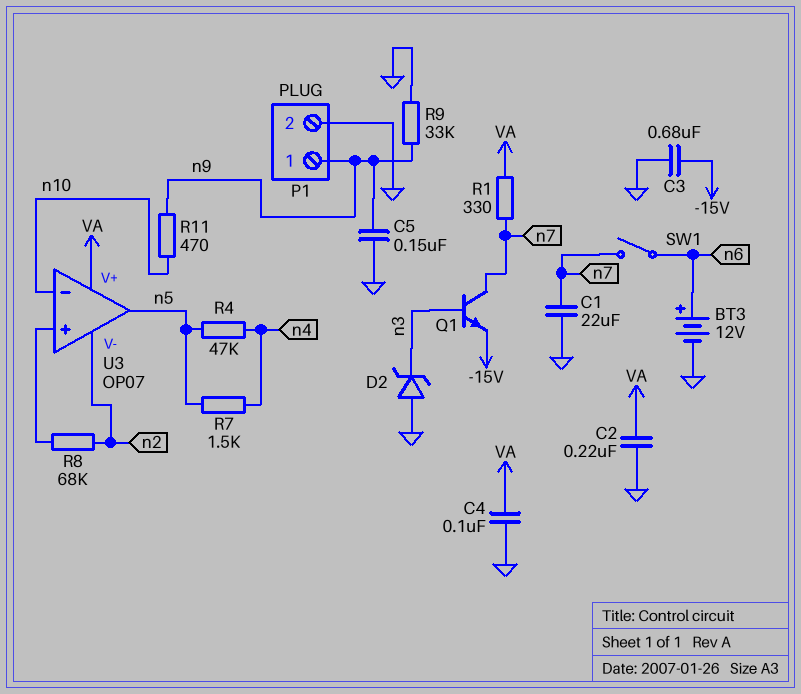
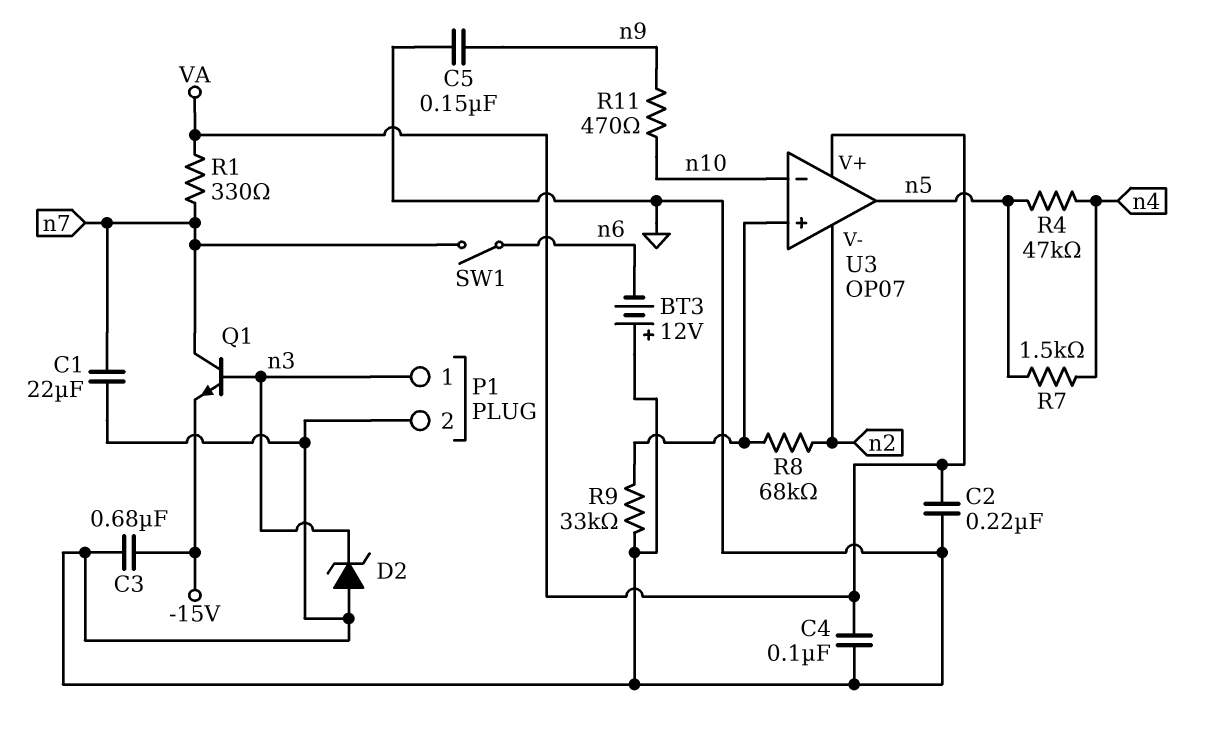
BT3: 12V (plus n6, minus GND) -> 12V (plus GND, minus n6)
P1 pin 1: n9 -> n3
R9: 33k (GND, n9) -> 33k (GND, U3/in+)

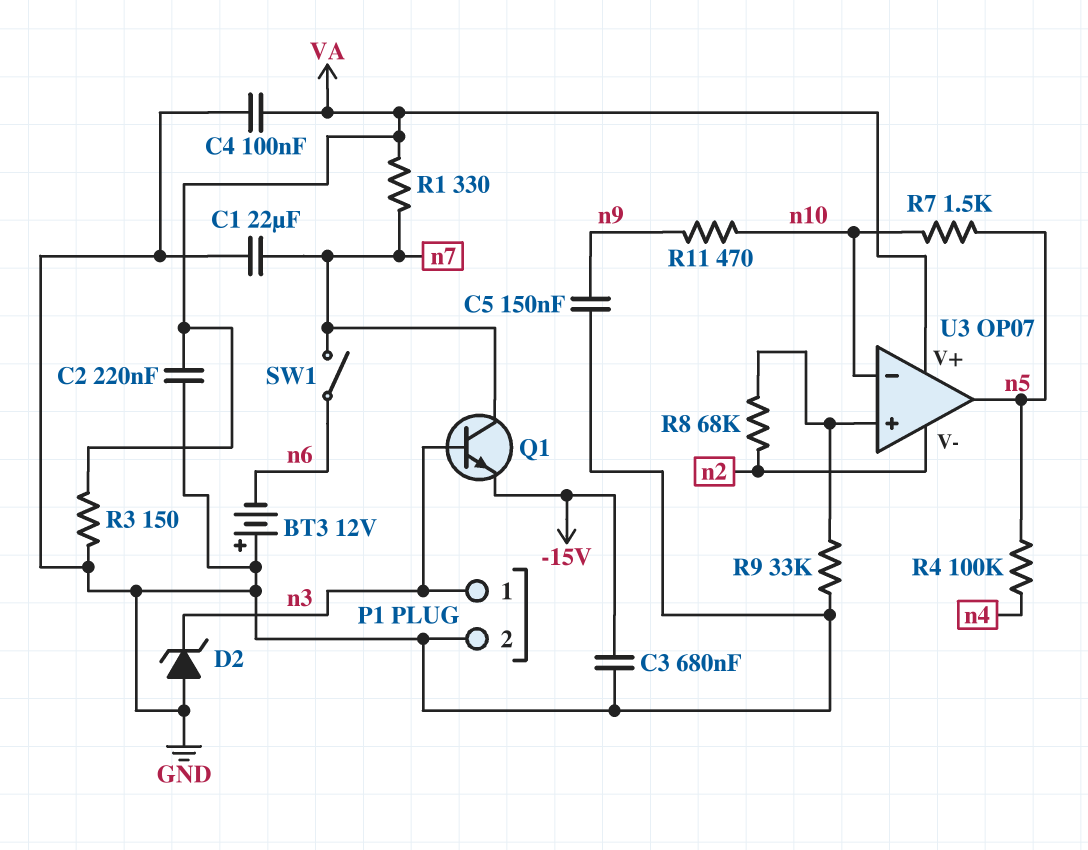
R3: none -> 150 (GND, VA)
R4: 47k (n4, n5) -> 100k (n4, n5)
R7: 1.5k (n4, n5) -> 1.5k (n5, n10)

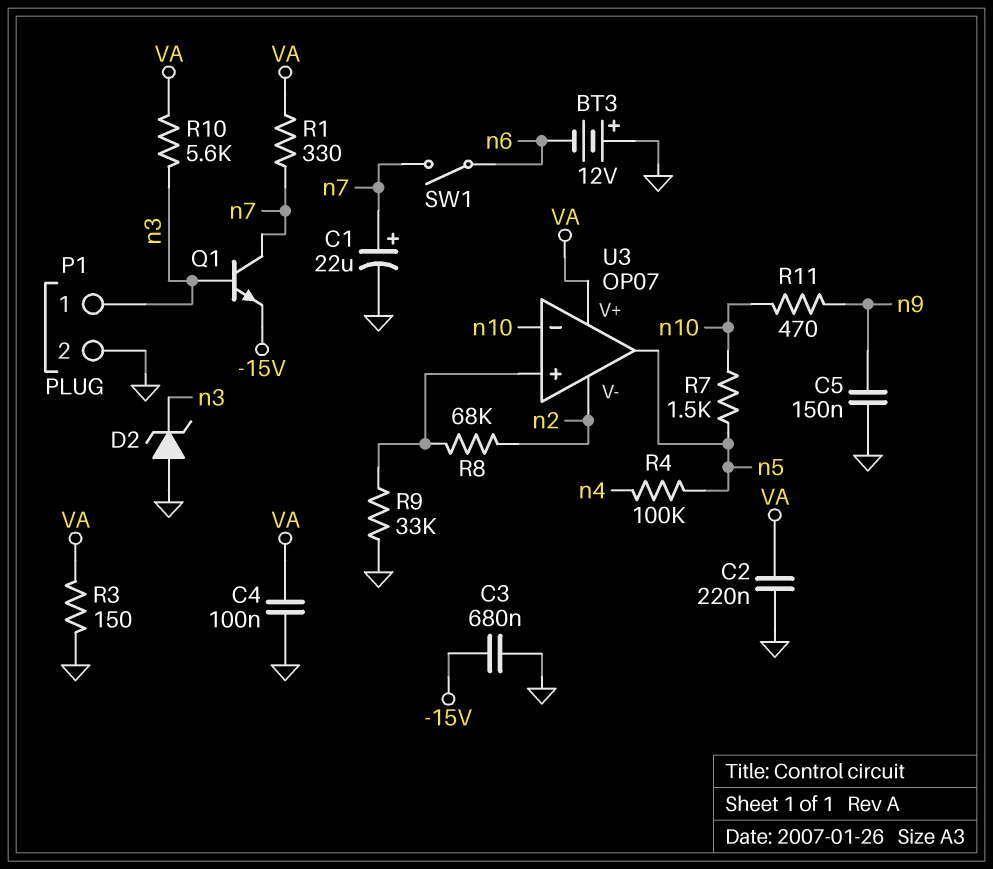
C1: 22uF (GND, n7) -> 22uF (plus n7, minus GND)
R10: none -> 5.6k (VA, n3)

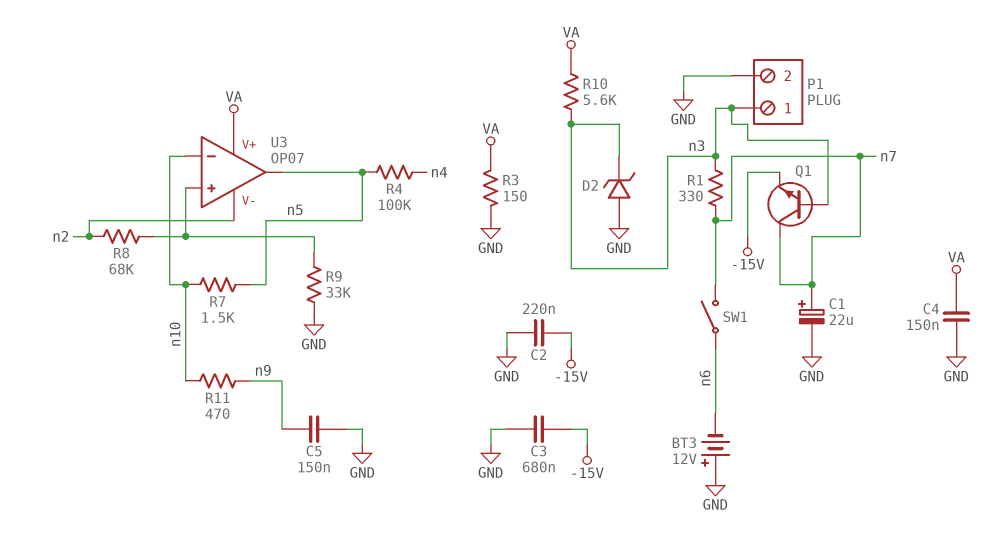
C2: 220nF (GND, VA) -> 220nF (-15V, GND)
C4: 100nF (GND, VA) -> 150nF (GND, VA)
R1: 330 (VA, n7) -> 330 (n3, n7)

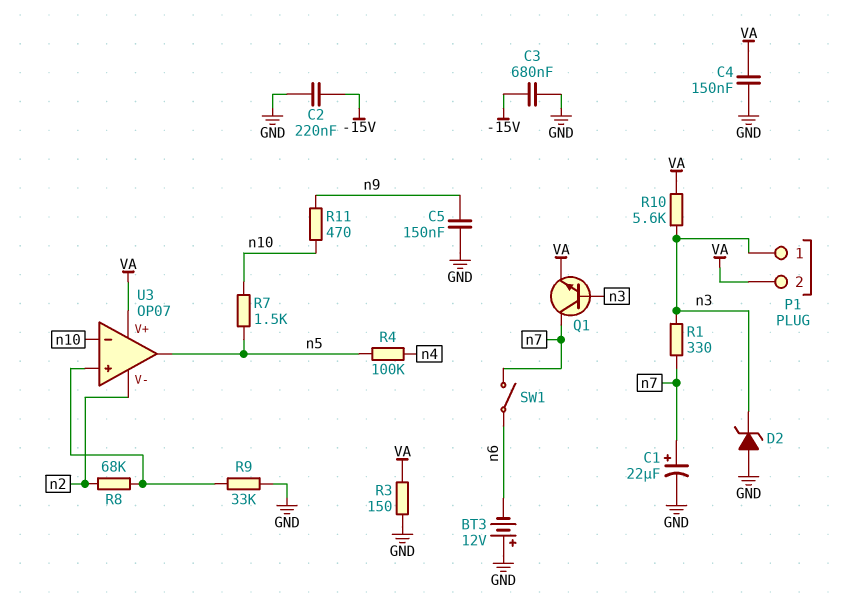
P1 pin 2: GND -> VA
Q1: NPN (B n3, C n7, E -15V) -> NPN (B n3, C n7, E VA)

